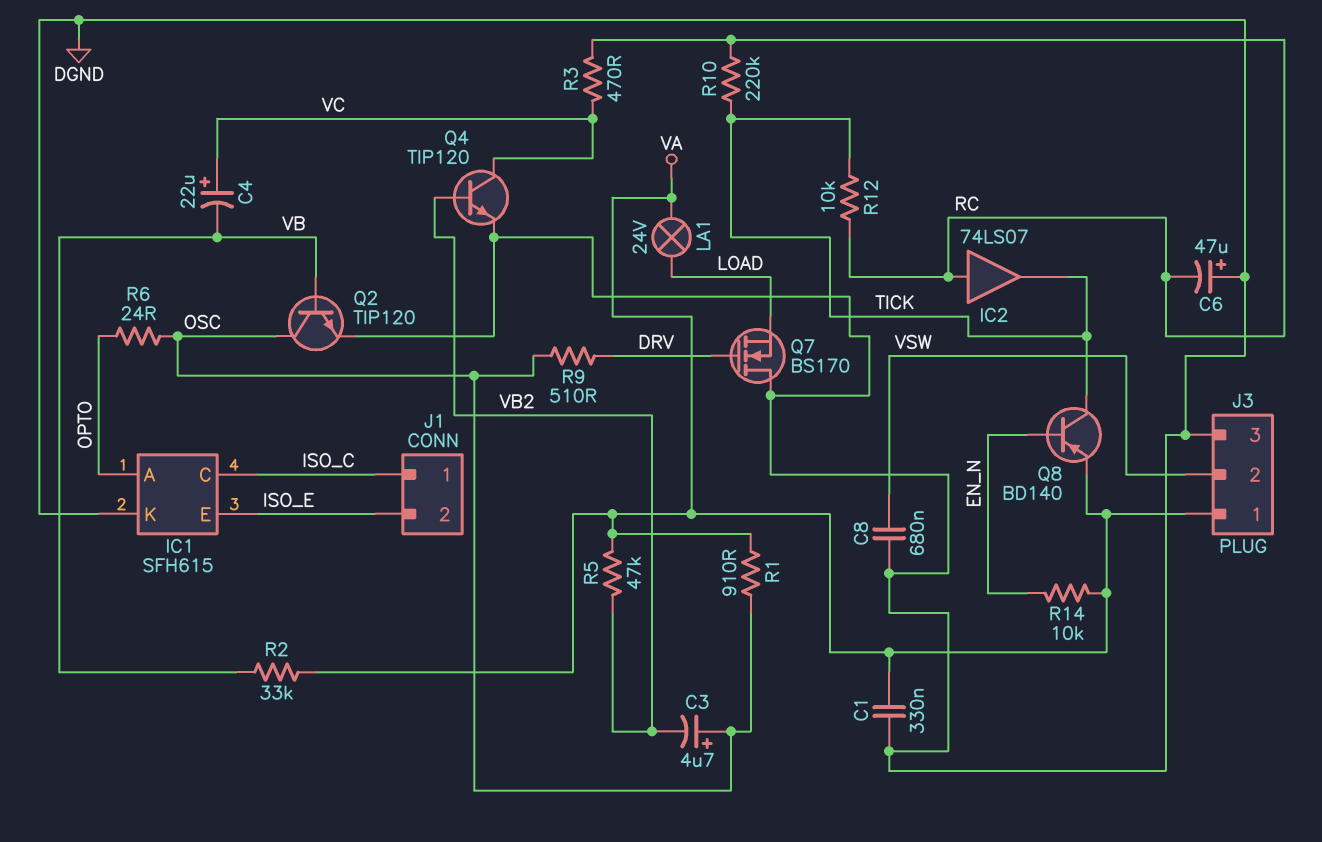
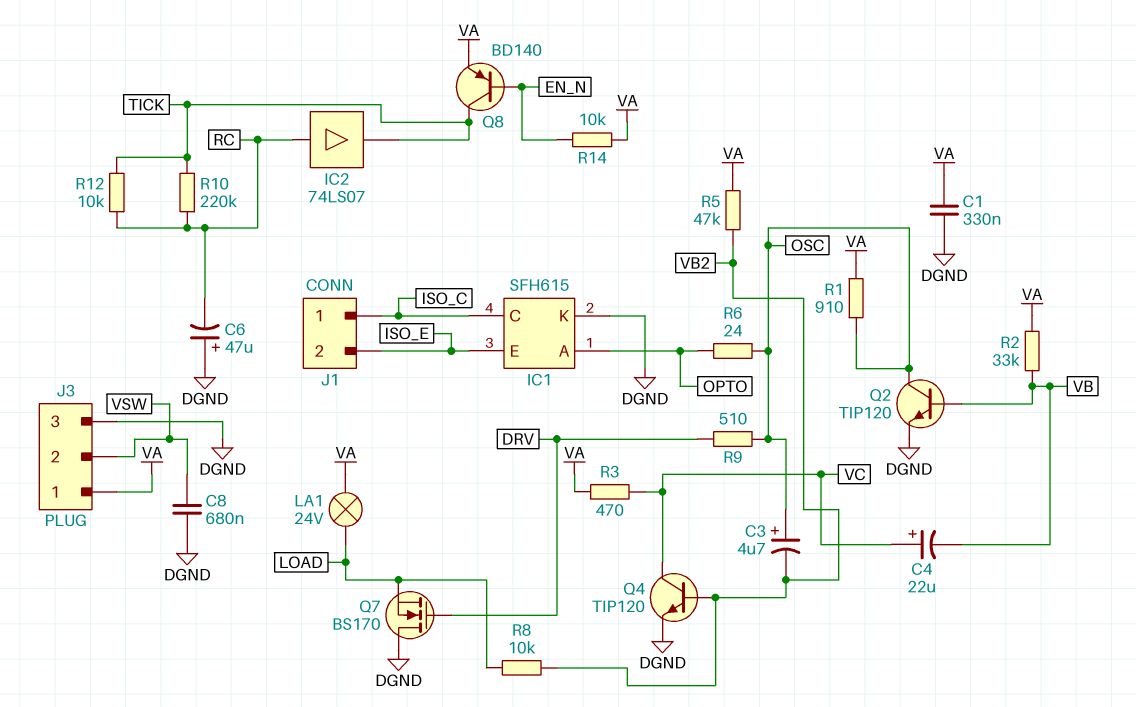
R3: 470 (RC, VC) -> 470 (VA, VC)
R8: none -> 10k (LOAD, VB2)

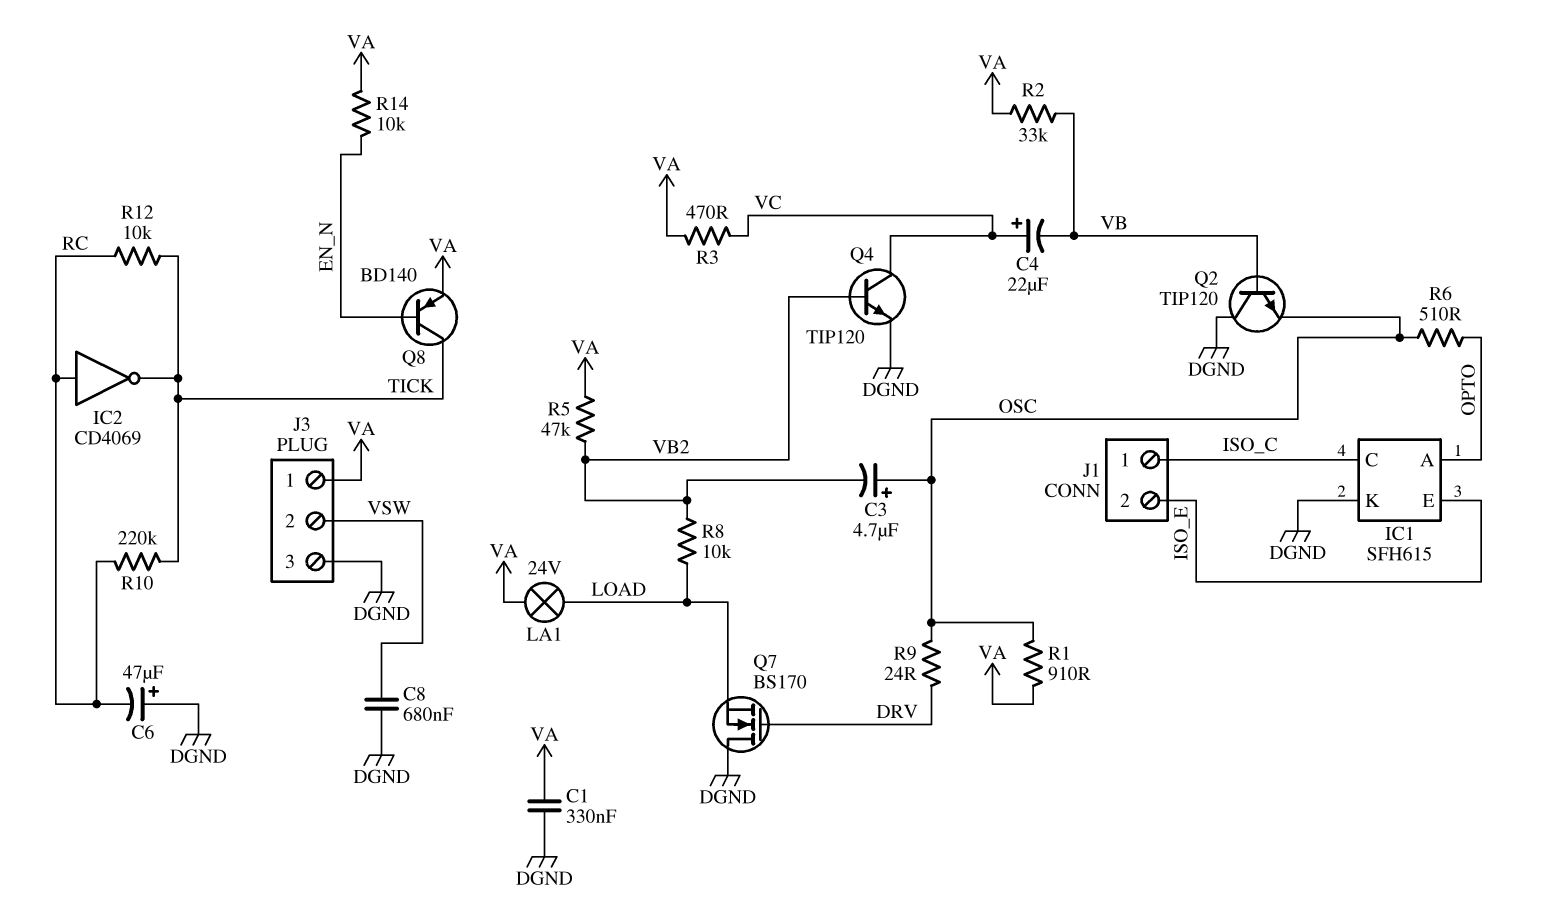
IC2: buffer 74LS07 (in RC, out TICK) -> NOT CD4069 (in RC, out TICK)
Q2: NPN TIP120 (B VB, C OSC, E DGND) -> NPN TIP120 (B VB, C DGND, E OSC)
R6: 24 (OPTO, OSC) -> 510 (OPTO, OSC)
R9: 510 (DRV, OSC) -> 24 (DRV, OSC)

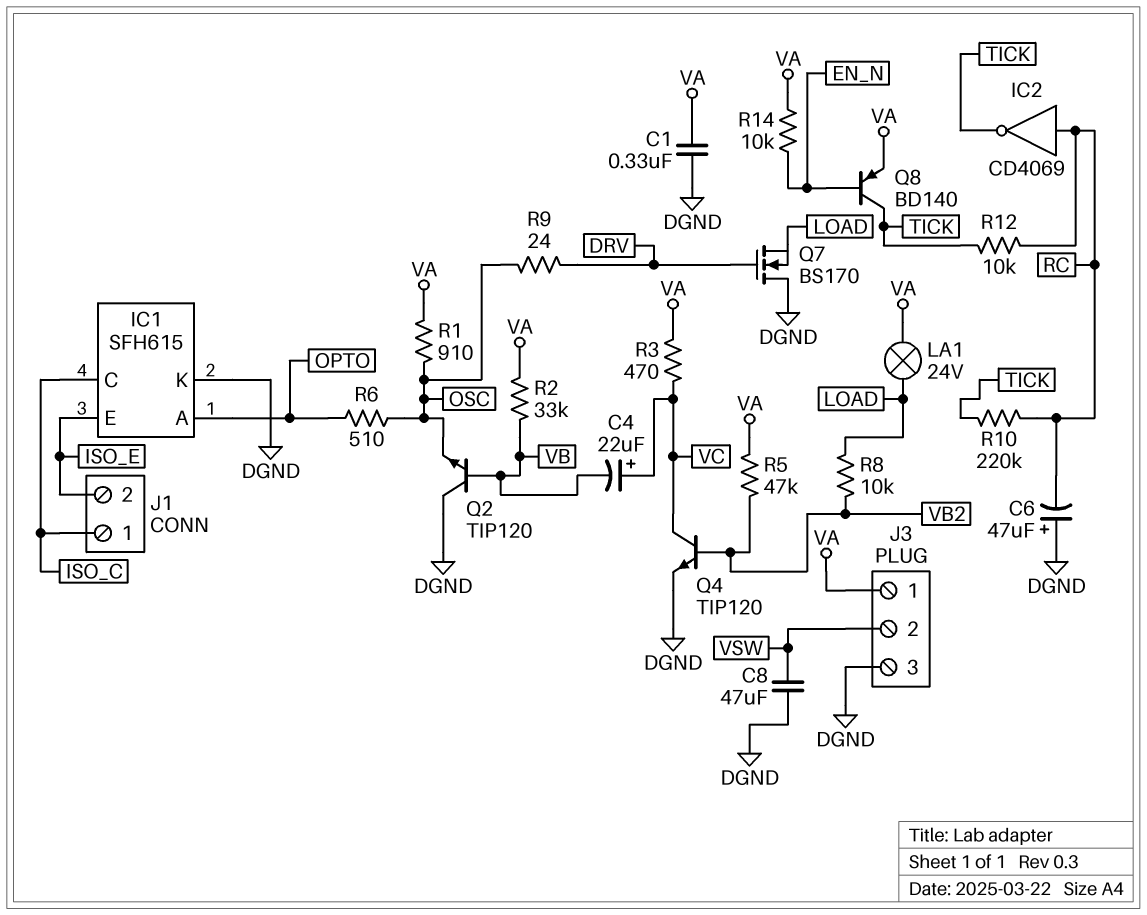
C3: 4.7uF (plus OSC, minus VB2) -> none
C8: 680nF (DGND, VSW) -> 47uF (DGND, VSW)

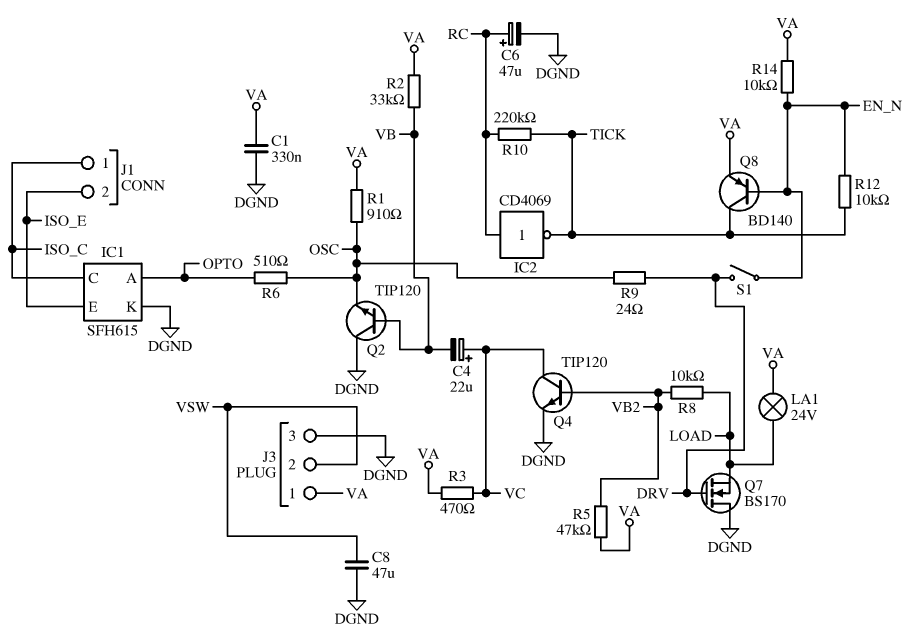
C6: 47uF (plus DGND, minus RC) -> 47uF (plus RC, minus DGND)
R12: 10k (RC, TICK) -> 10k (EN_N, TICK)
S1: none -> switch (DRV, EN_N)

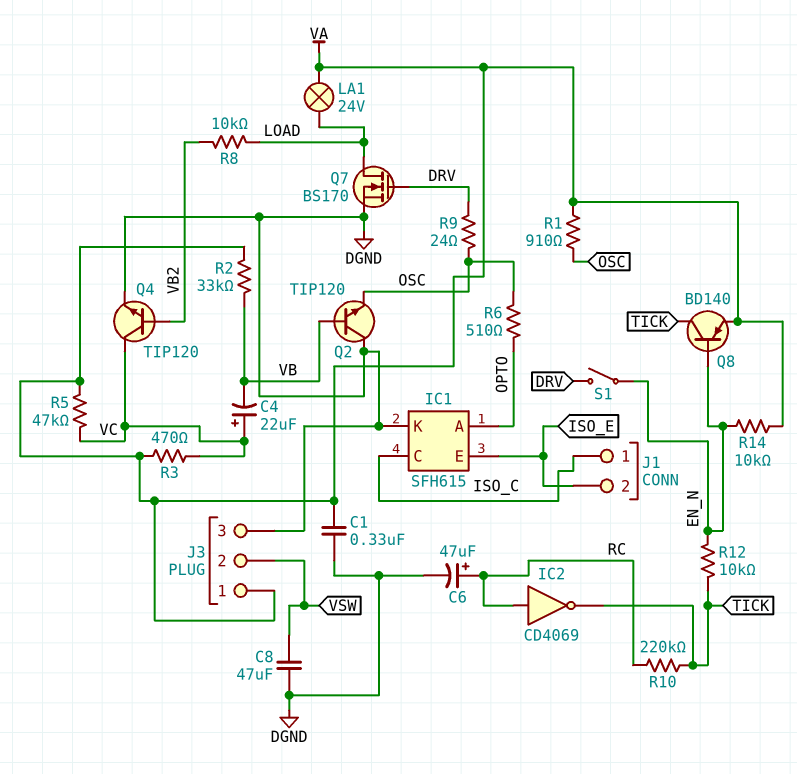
Q7: NMOS BS170 (G DRV, D DGND, S LOAD) -> NMOS BS170 (G DRV, D LOAD, S DGND)
R5: 47k (VA, VB2) -> 47k (VA, VC)

